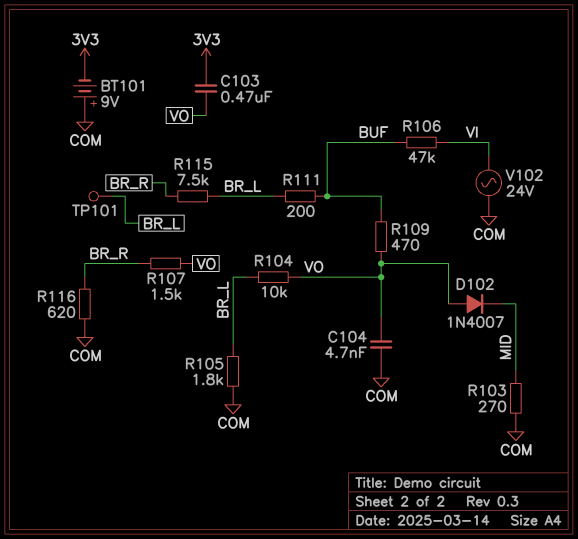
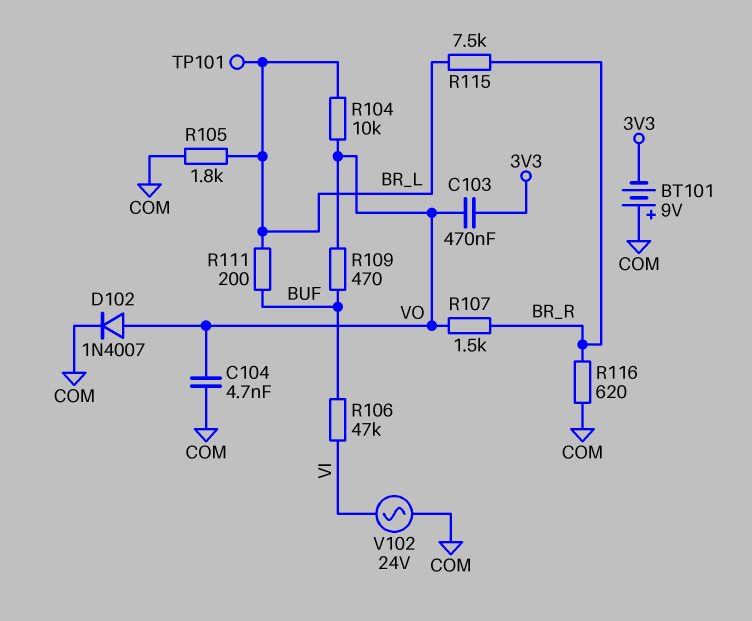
D102: diode 1N4007 (A VO, K MID) -> diode 1N4007 (A VO, K COM)
R103: 270 (COM, MID) -> none

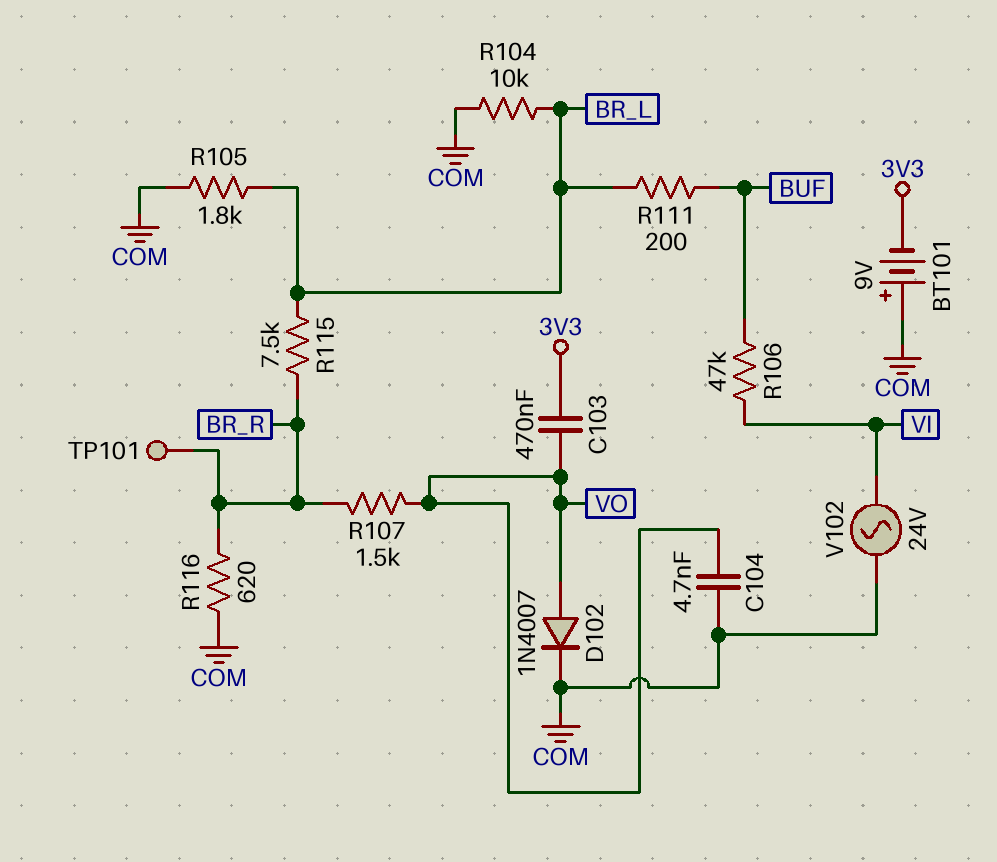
R104: 10k (BR_L, VO) -> 10k (BR_L, COM)
R109: 470 (BUF, VO) -> none
TP101: test point (BR_L) -> test point (BR_R)

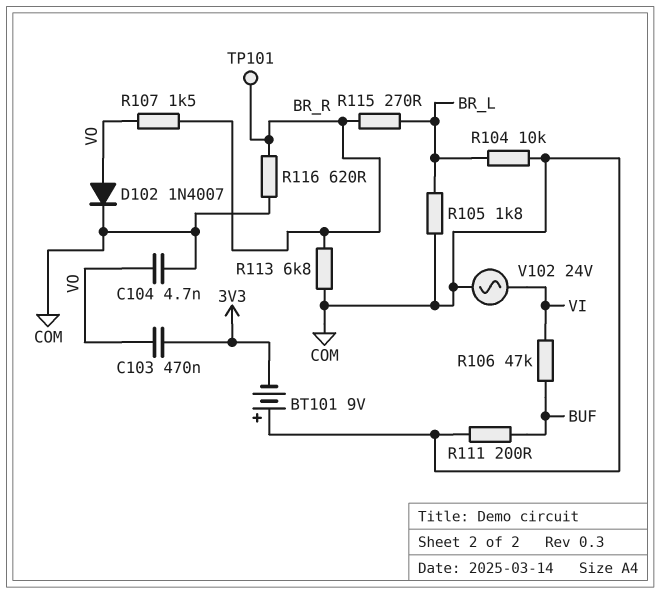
R111: 200 (BR_L, BUF) -> 200 (BUF, COM)
R113: none -> 6.8k (BR_R, COM)
R115: 7.5k (BR_L, BR_R) -> 270 (BR_L, BR_R)

